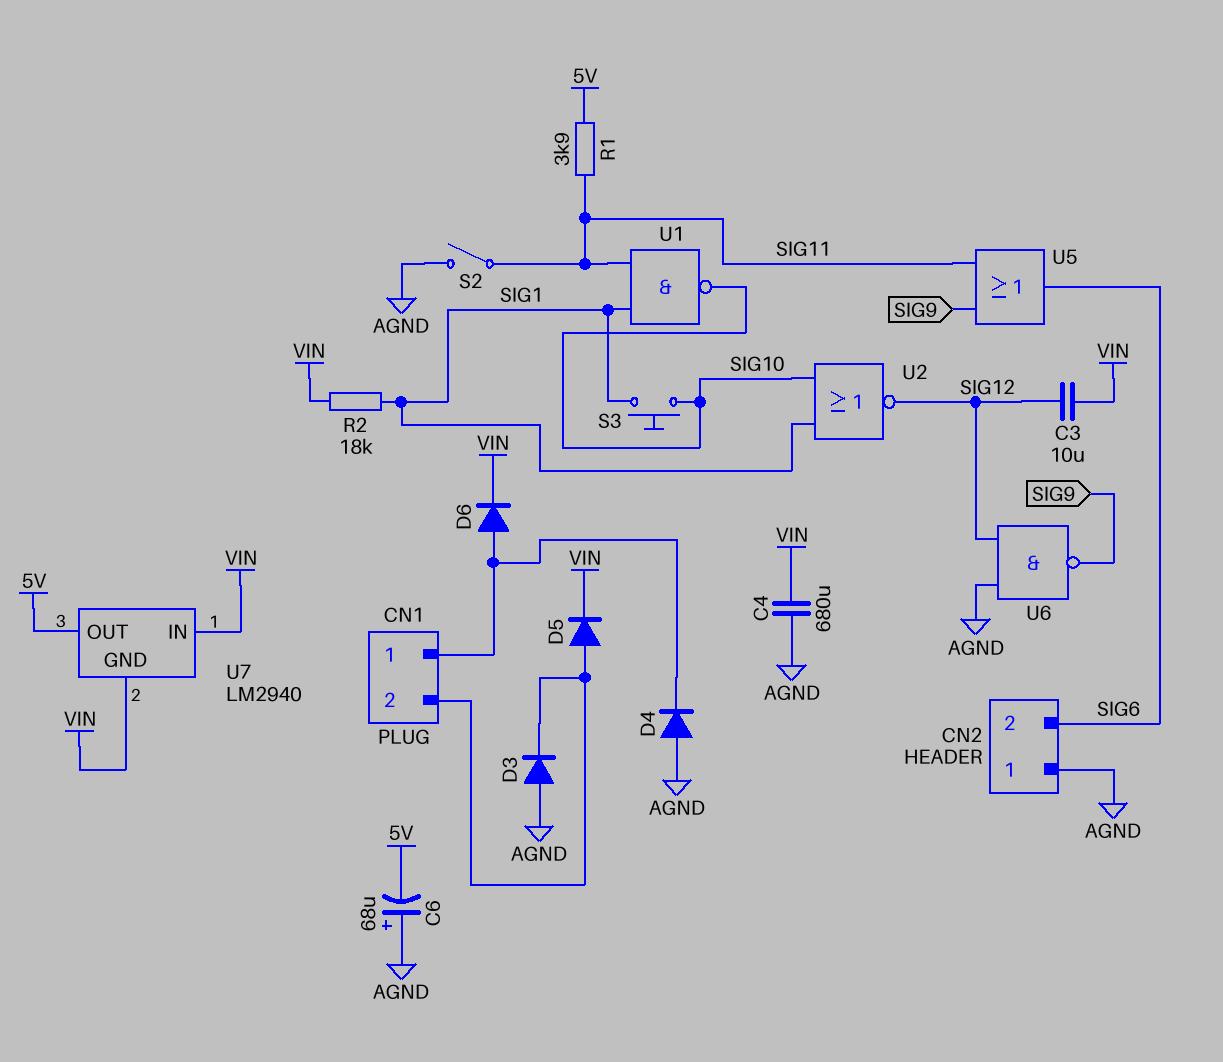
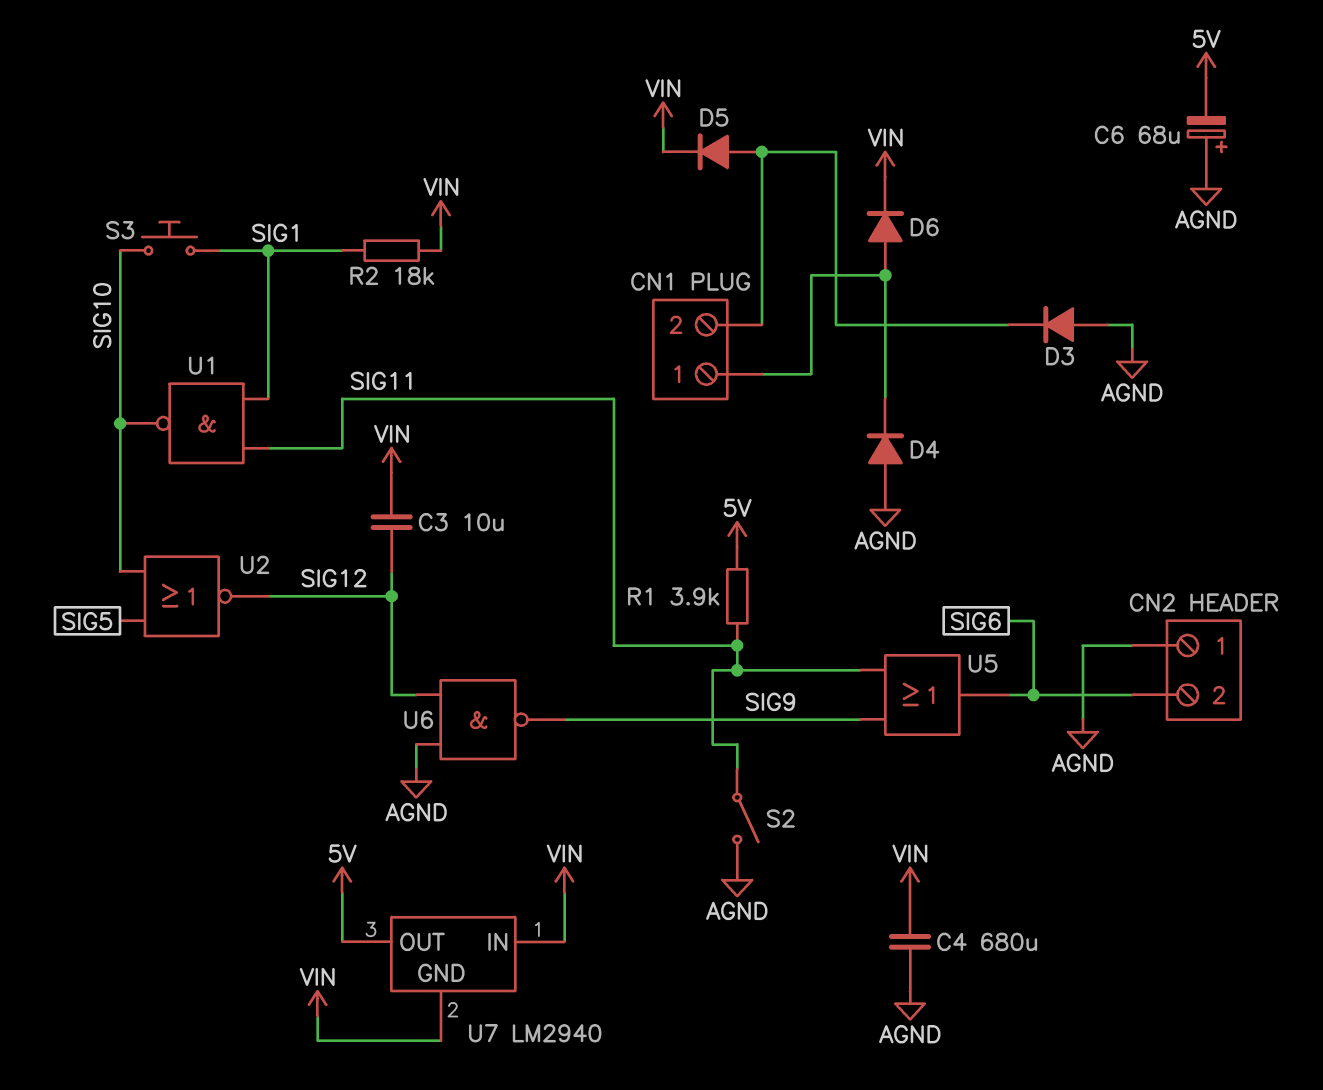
U2: NOR (in SIG1, in SIG10, out SIG12) -> NOR (in SIG5, in SIG10, out SIG12)

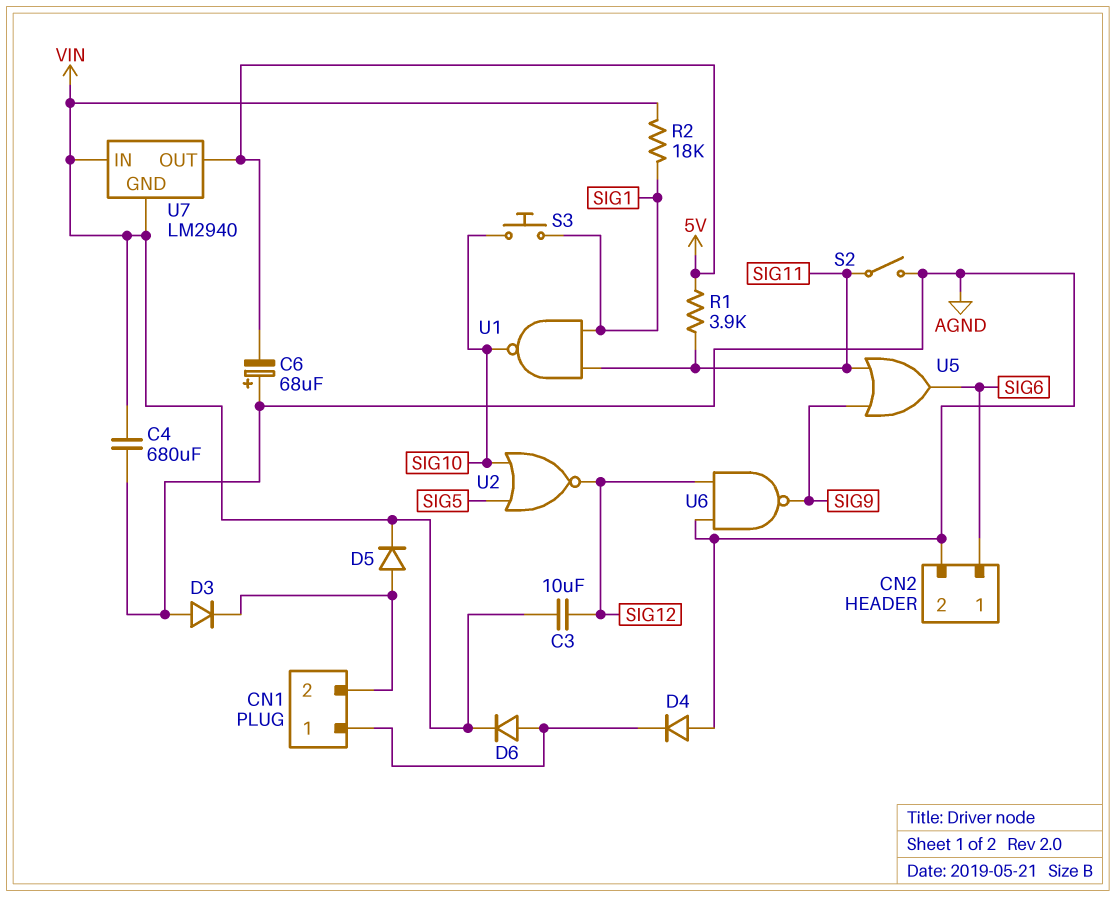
CN2 pin 1: AGND -> SIG6
CN2 pin 2: SIG6 -> AGND

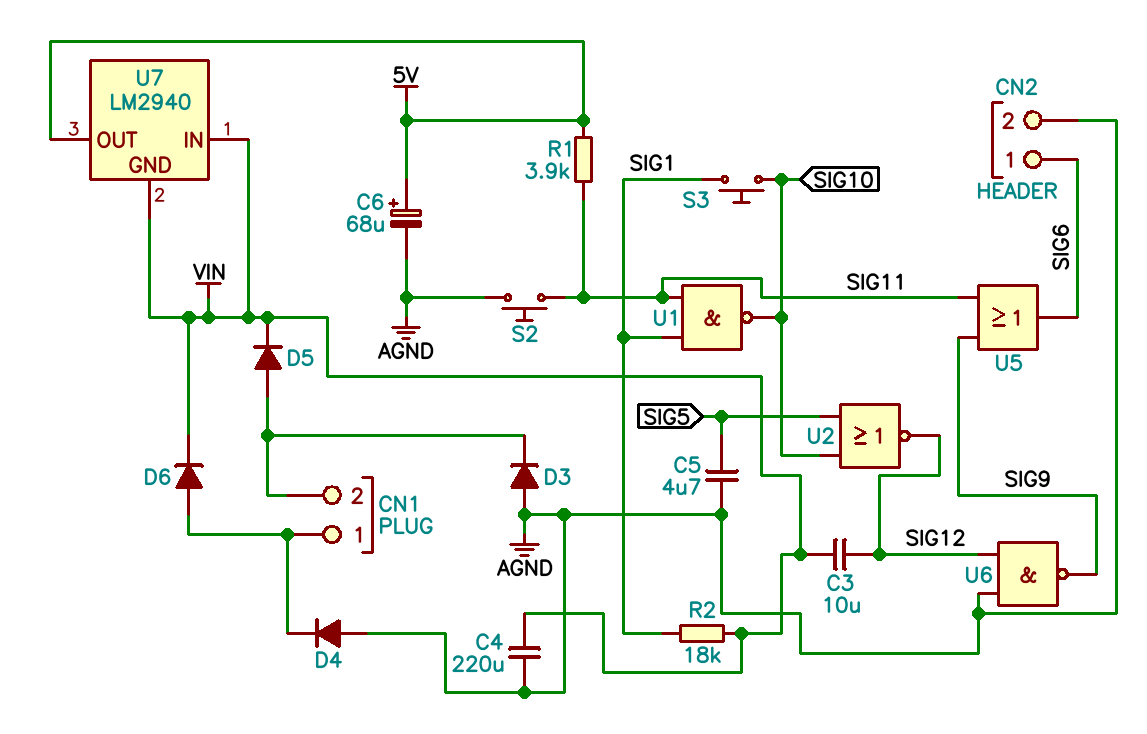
C4: 680uF (AGND, VIN) -> 220uF (AGND, VIN)
C5: none -> 4.7uF (AGND, SIG5)
C6: 68uF (plus AGND, minus 5V) -> 68uF (plus 5V, minus AGND)
S2: switch (AGND, SIG11) -> button (AGND, SIG11)

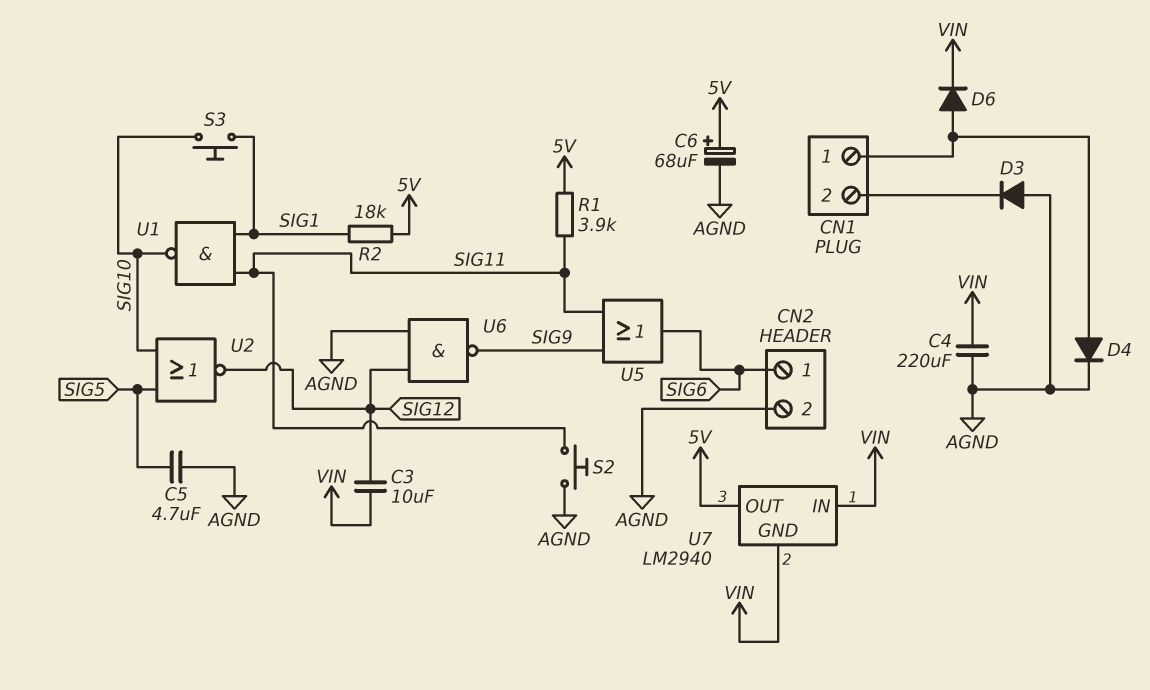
D4: diode (A AGND, K CN1/1) -> diode (A CN1/1, K AGND)
D5: diode (A CN1/2, K VIN) -> none
R2: 18k (SIG1, VIN) -> 18k (5V, SIG1)

